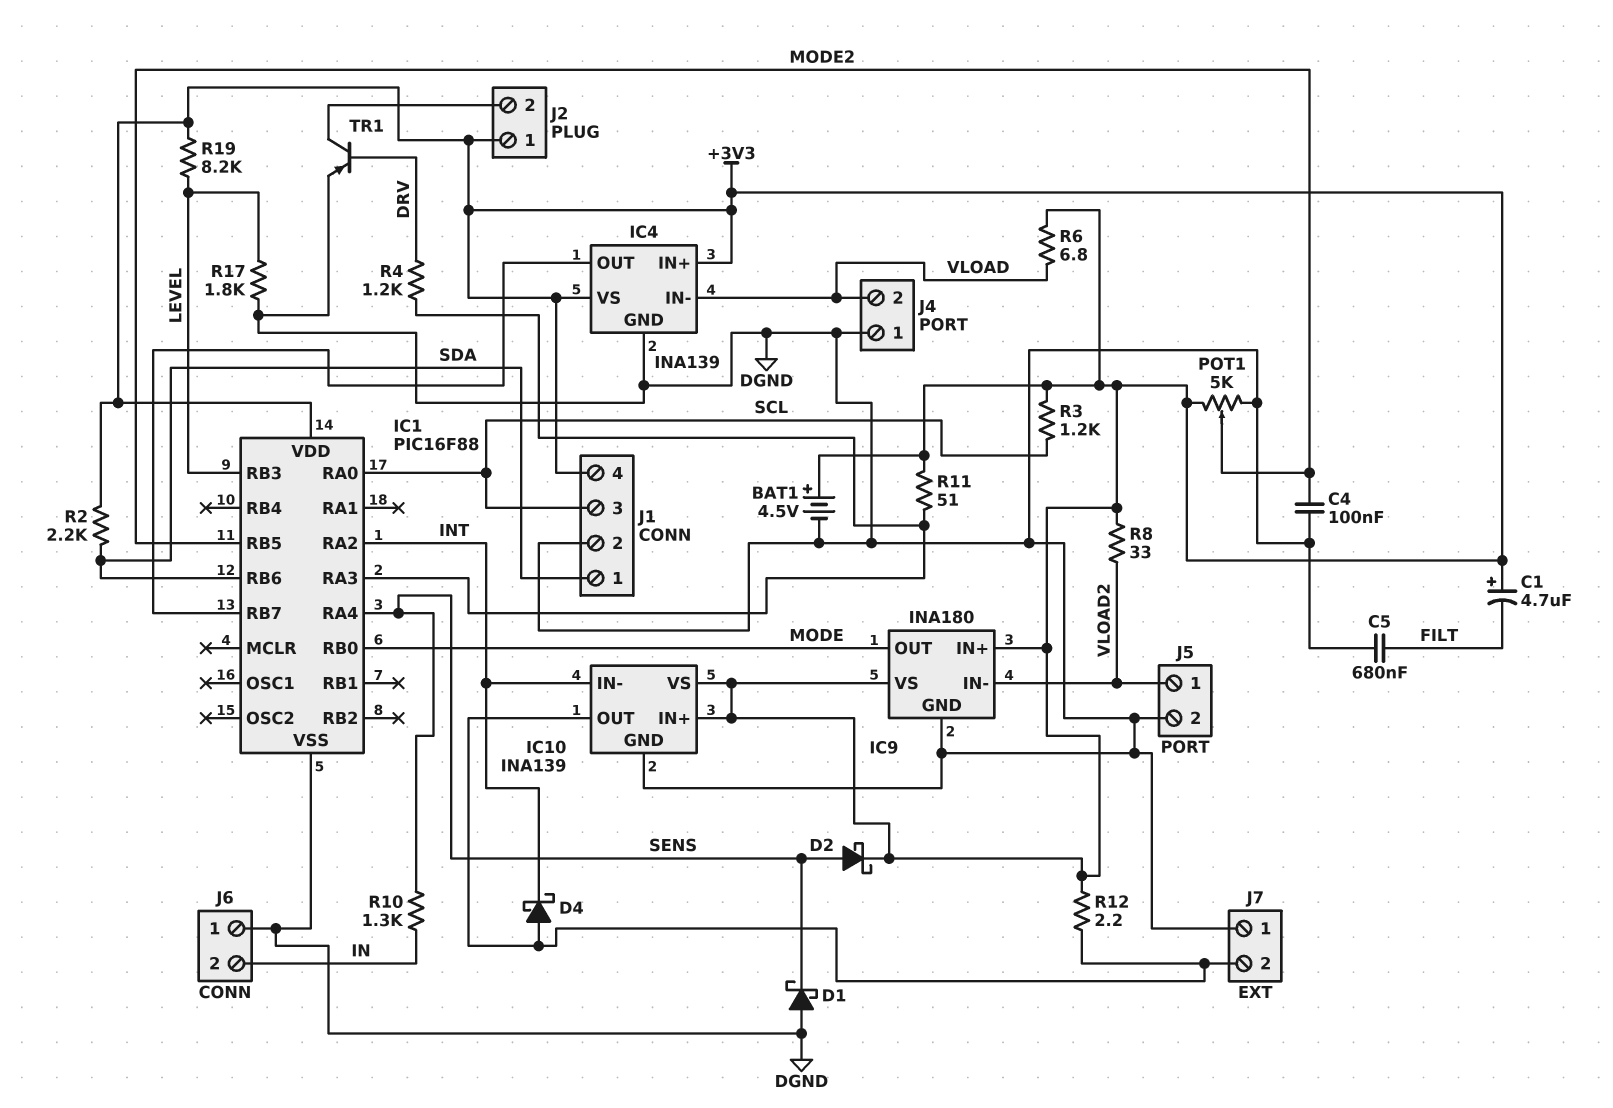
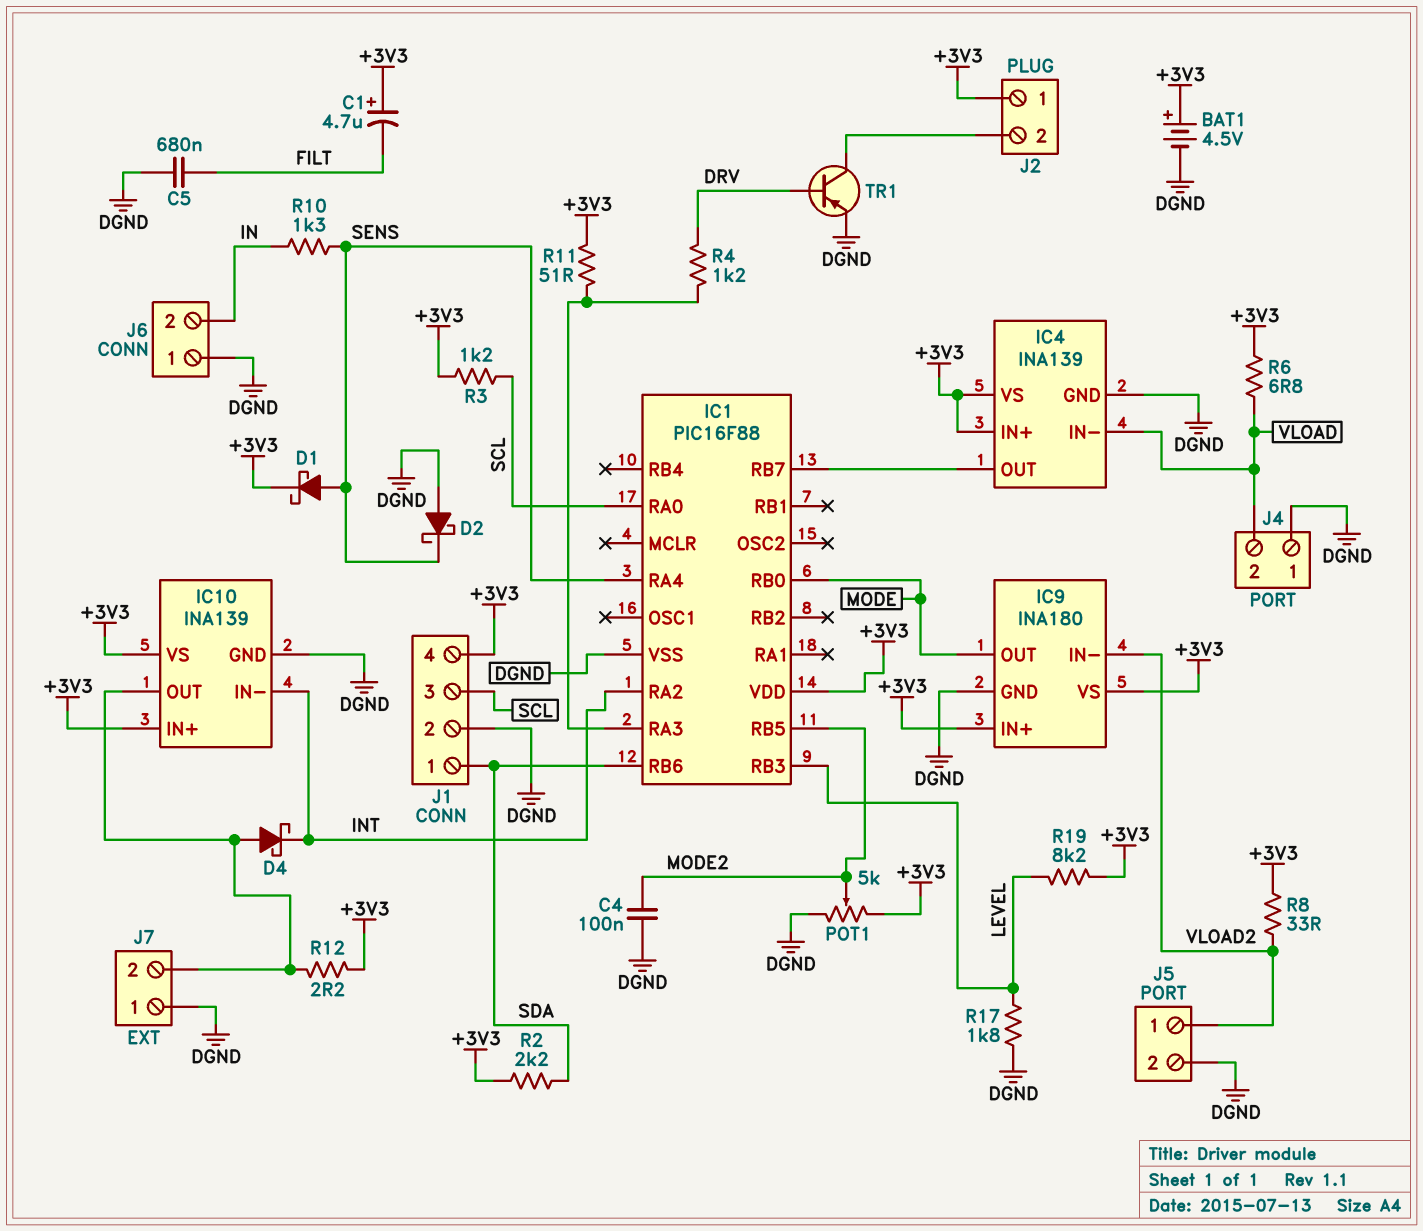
D1: schottky (A DGND, K SENS) -> schottky (A SENS, K +3V3)
D2: schottky (A SENS, K +3V3) -> schottky (A DGND, K SENS)

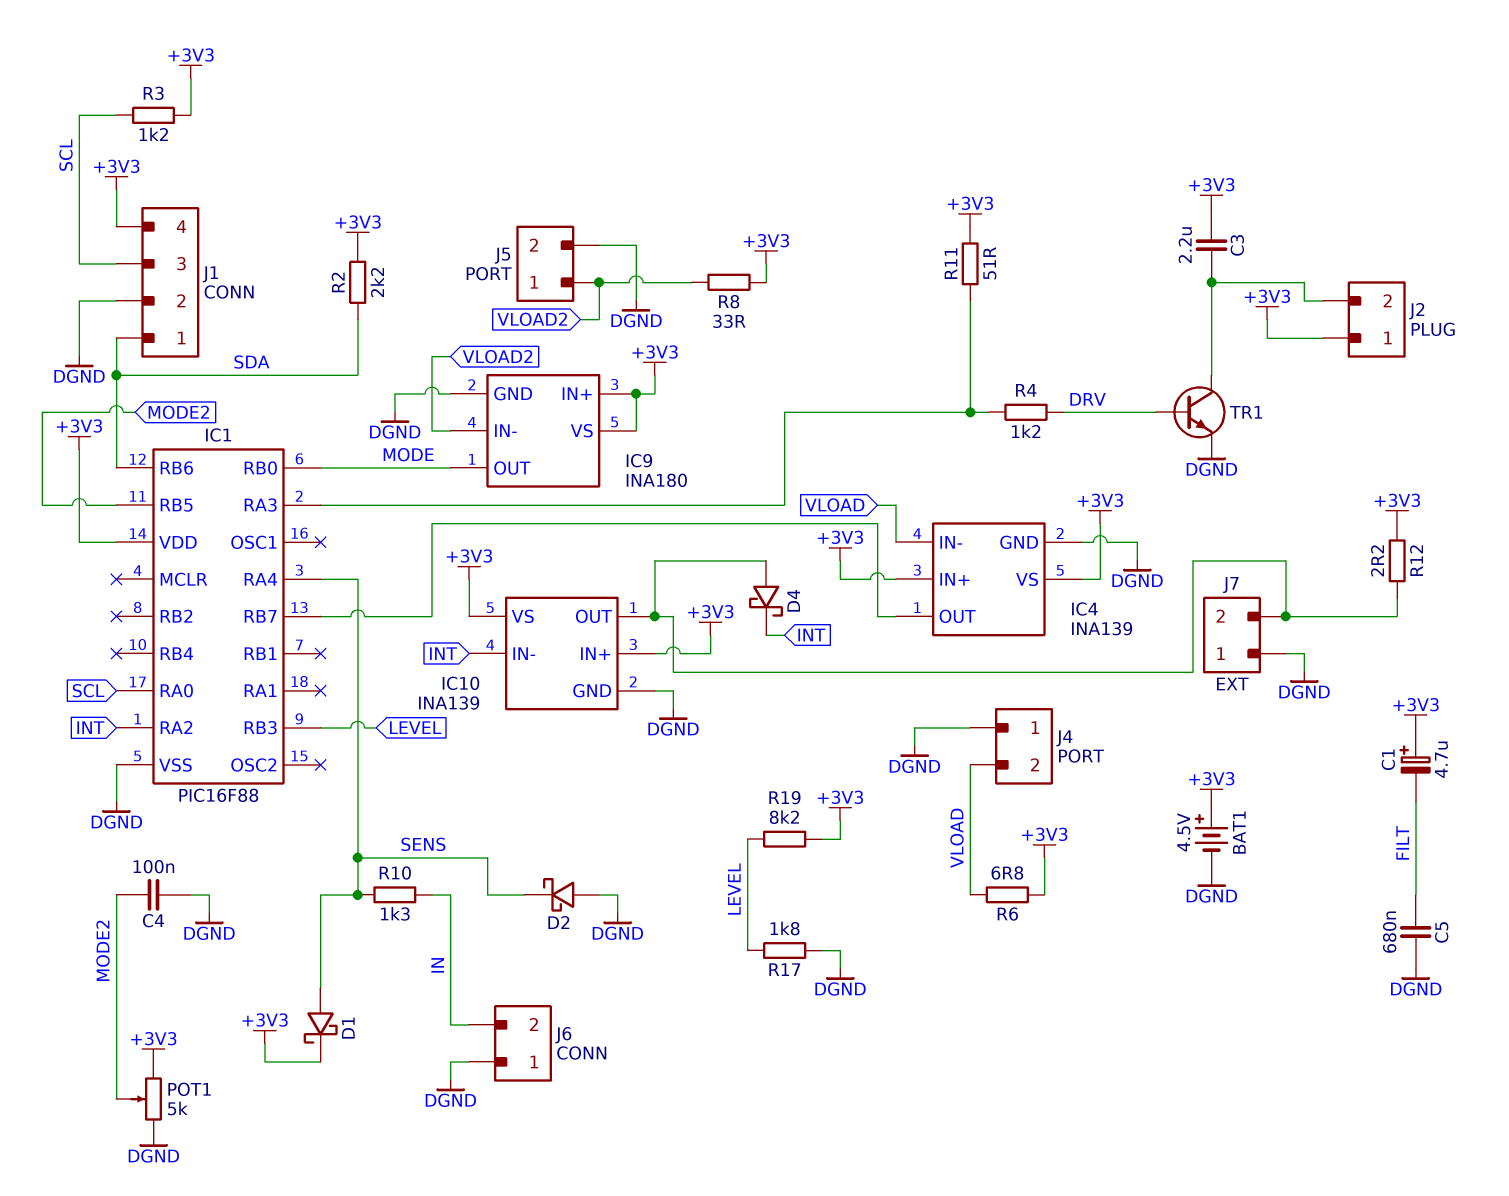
C3: none -> 2.2uF (+3V3, J2/2)
TR1: PNP (B DRV, C J2/2, E DGND) -> NPN (B DRV, C J2/2, E DGND)

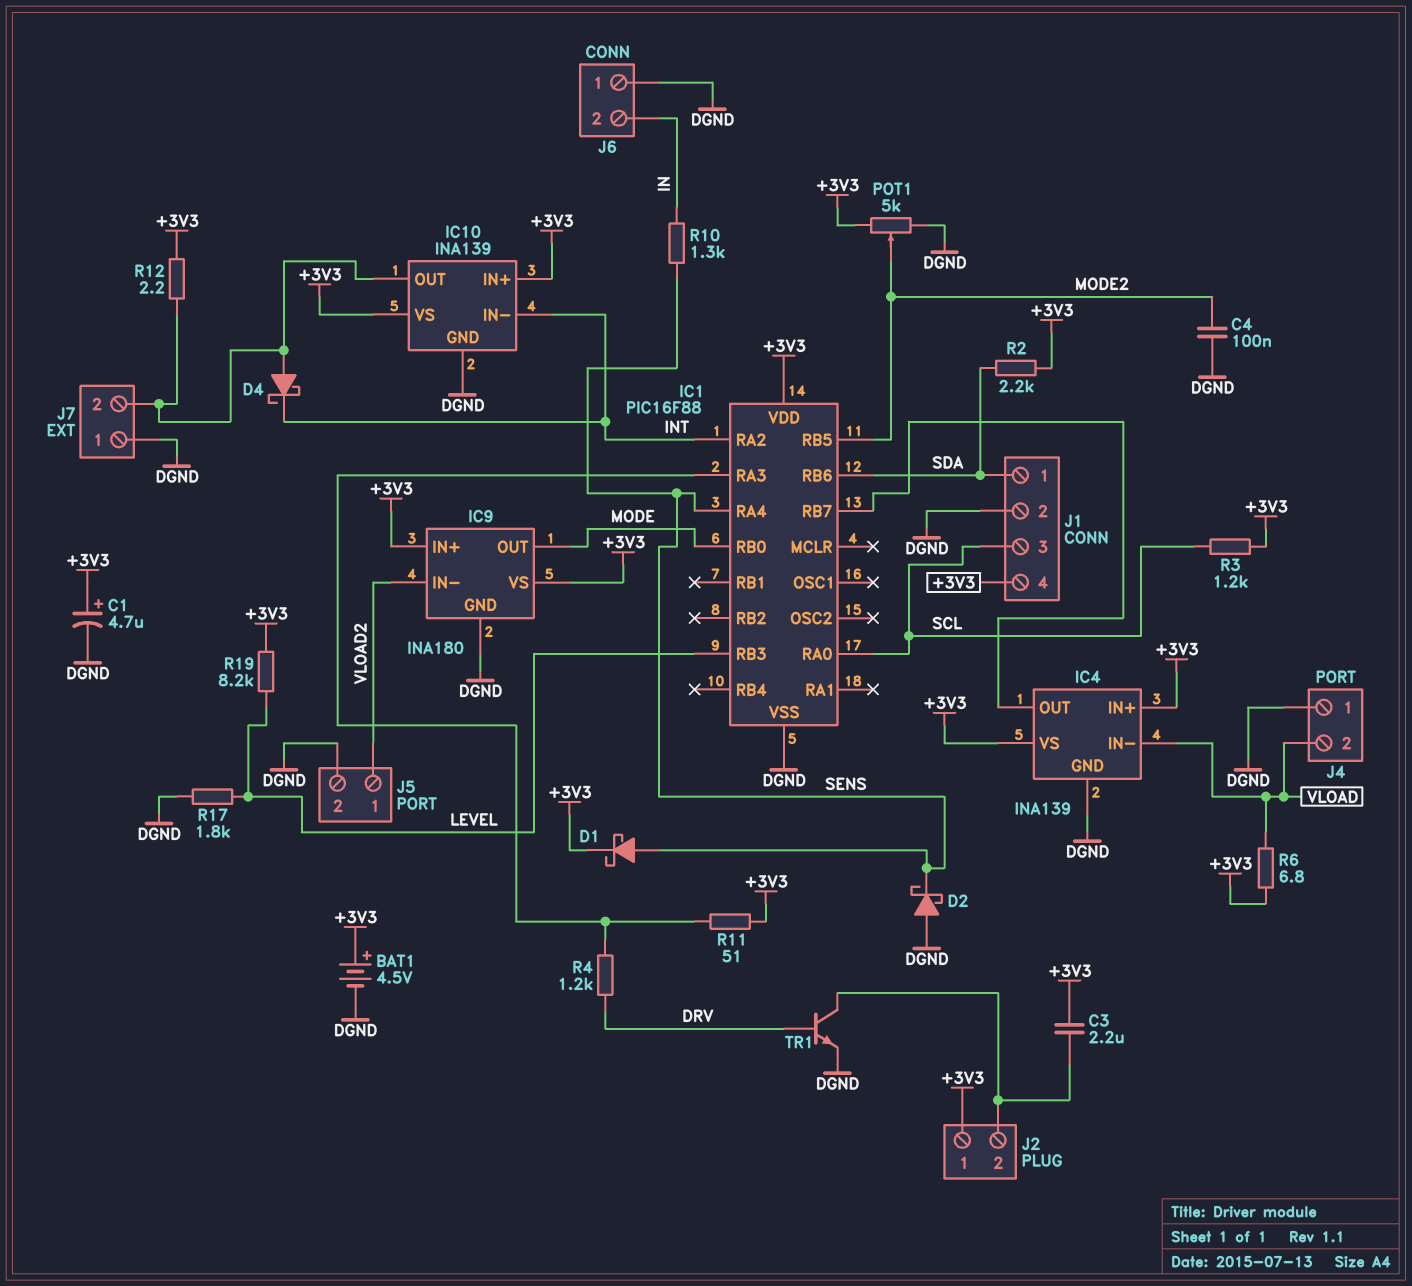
C1: 4.7uF (plus +3V3, minus FILT) -> 4.7uF (plus +3V3, minus DGND)
C5: 680nF (DGND, FILT) -> none
R8: 33 (+3V3, VLOAD2) -> none

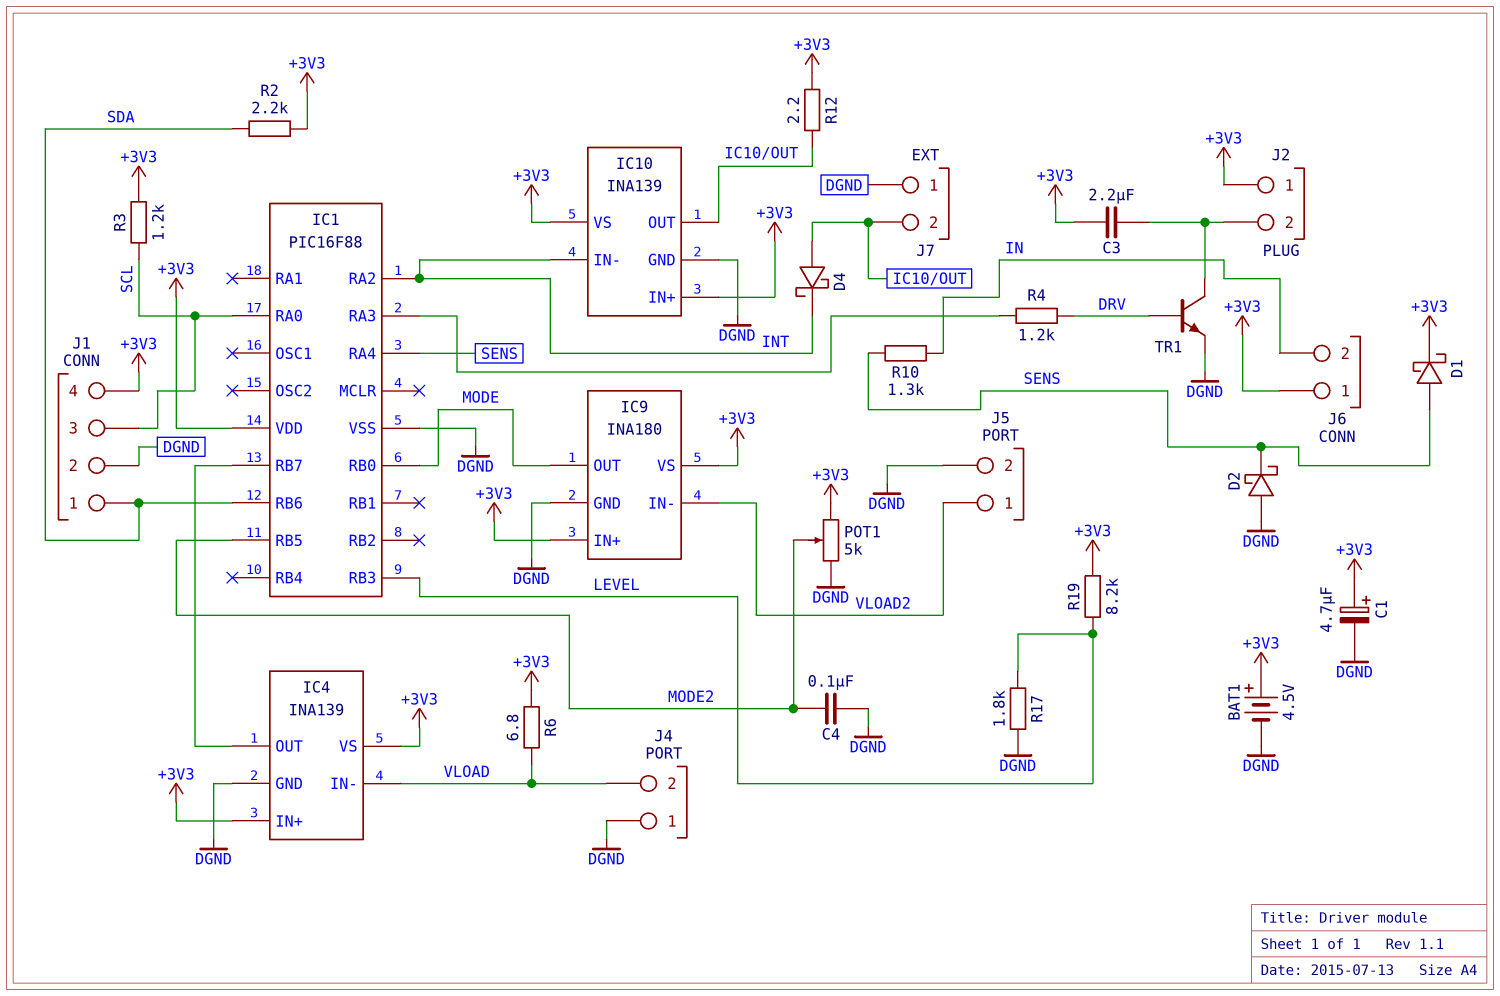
J6 pin 1: DGND -> +3V3
R11: 51 (+3V3, IC1/RA3) -> none

